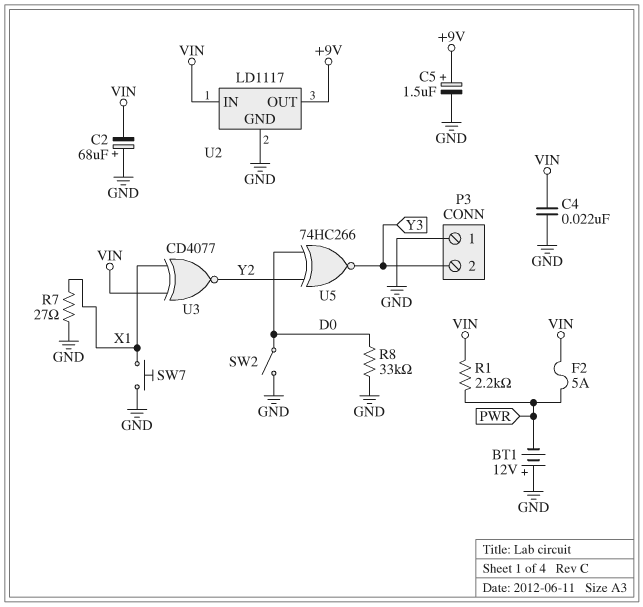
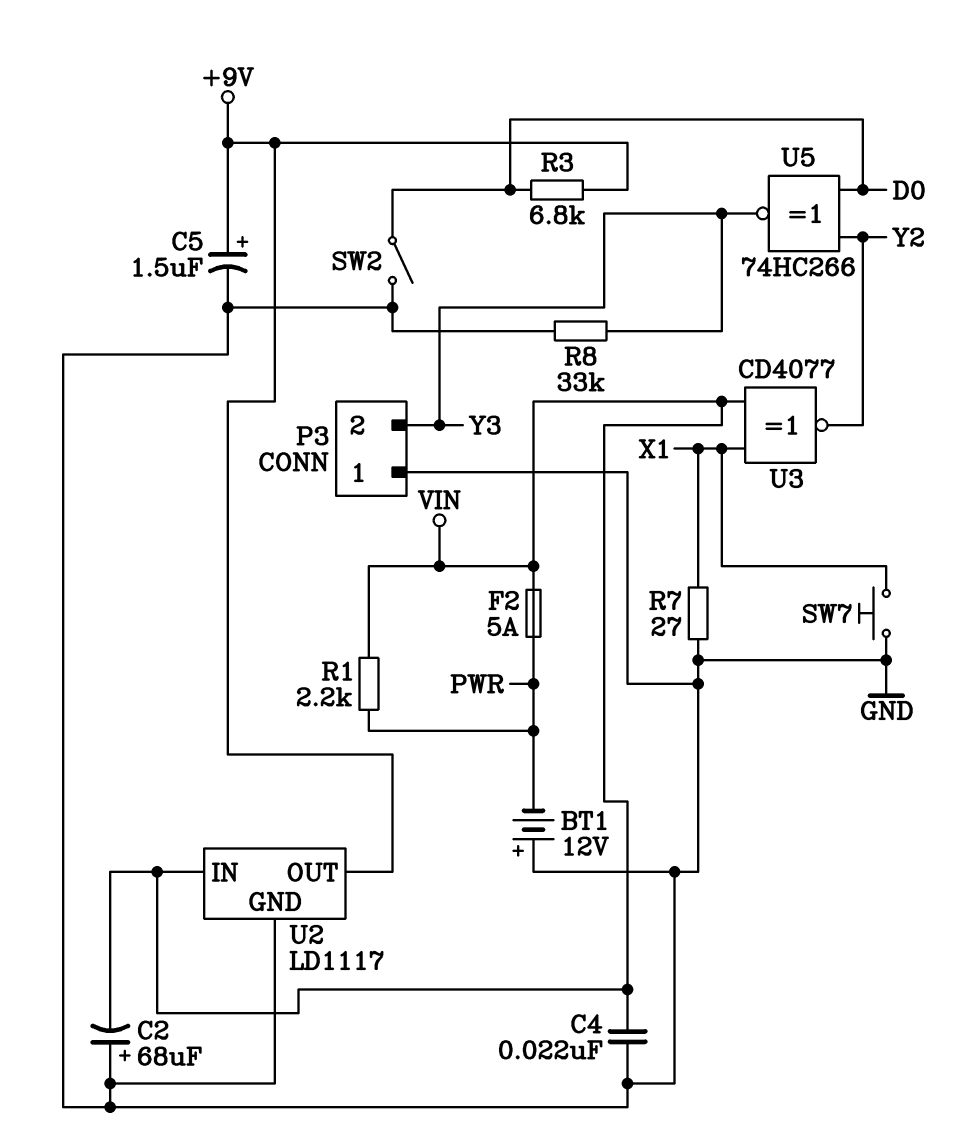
R3: none -> 6.8k (+9V, D0)
R8: 33k (D0, GND) -> 33k (GND, Y3)

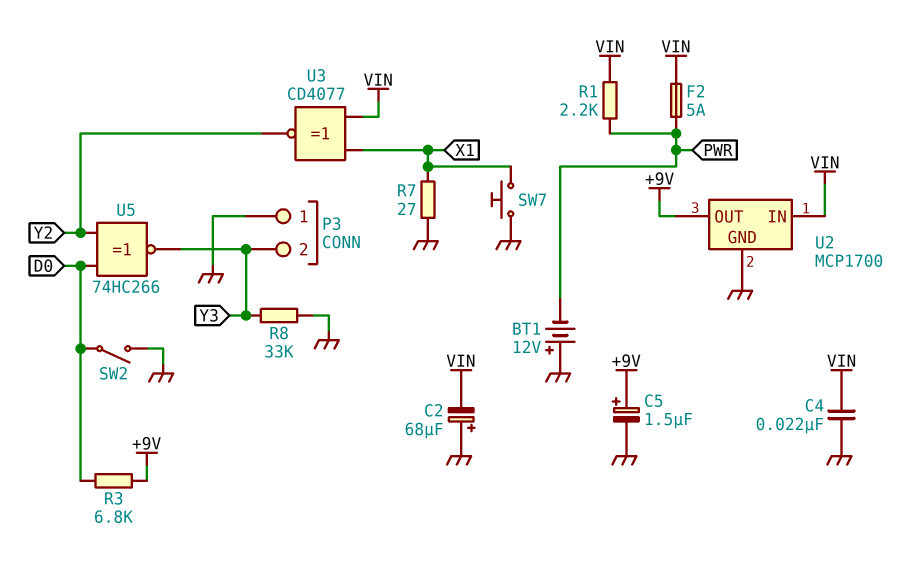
U2: LD1117 -> MCP1700

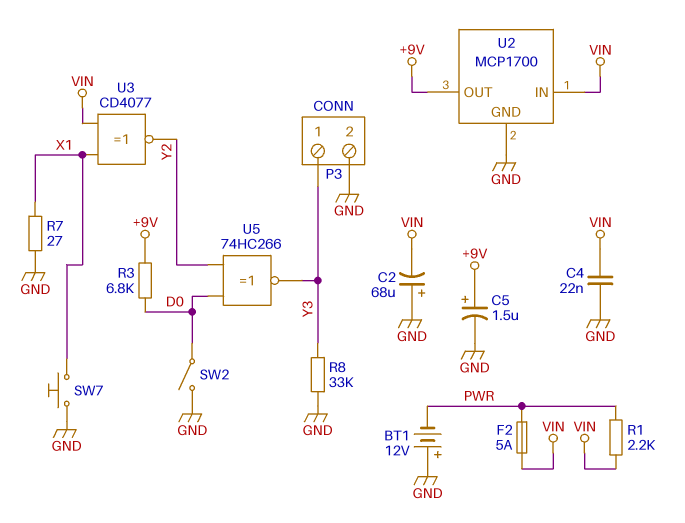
P3 pin 1: GND -> Y3
P3 pin 2: Y3 -> GND

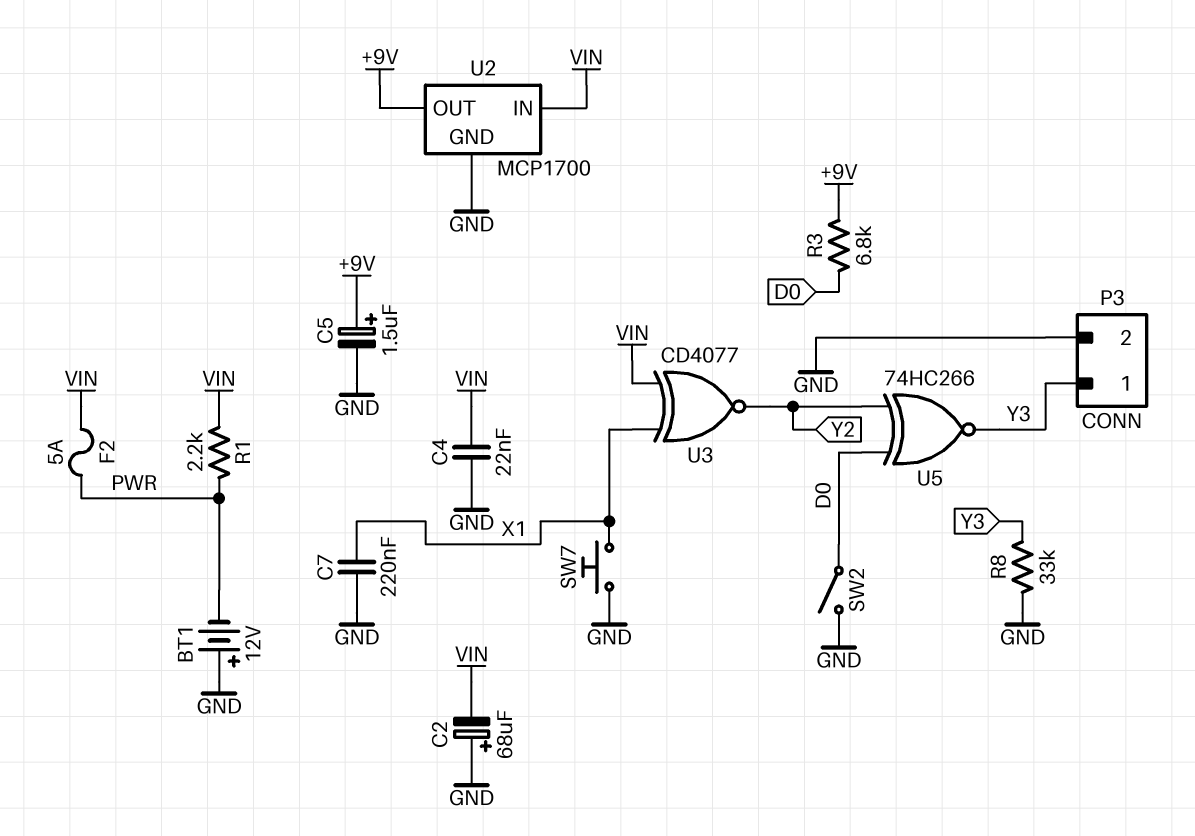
C7: none -> 220nF (GND, X1)
R7: 27 (GND, X1) -> none

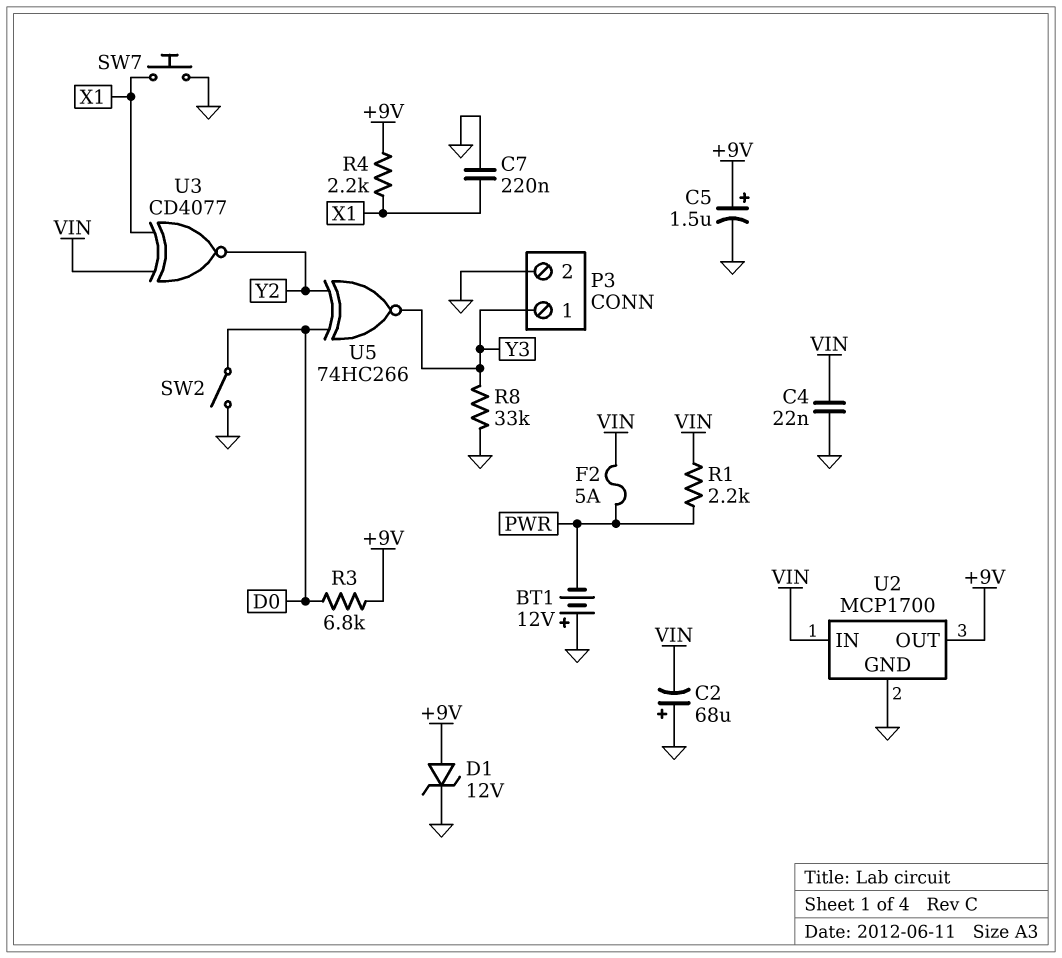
D1: none -> zener 12V (A +9V, K GND)
R4: none -> 2.2k (+9V, X1)

